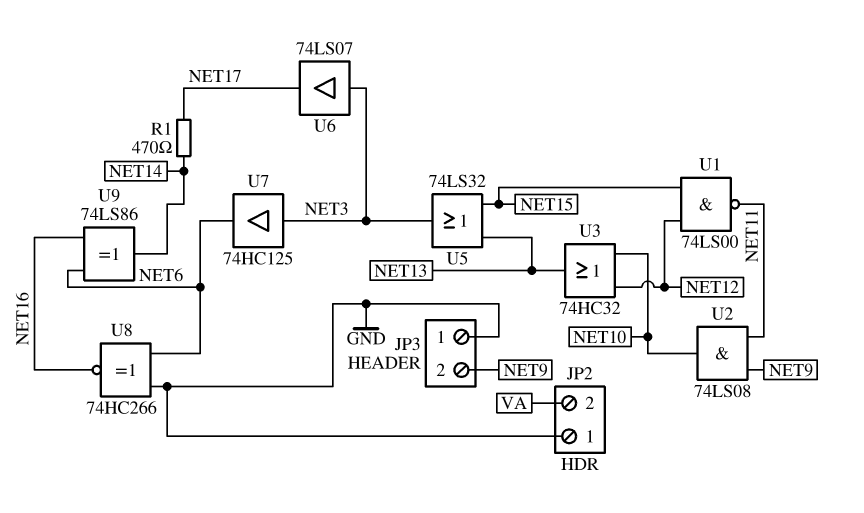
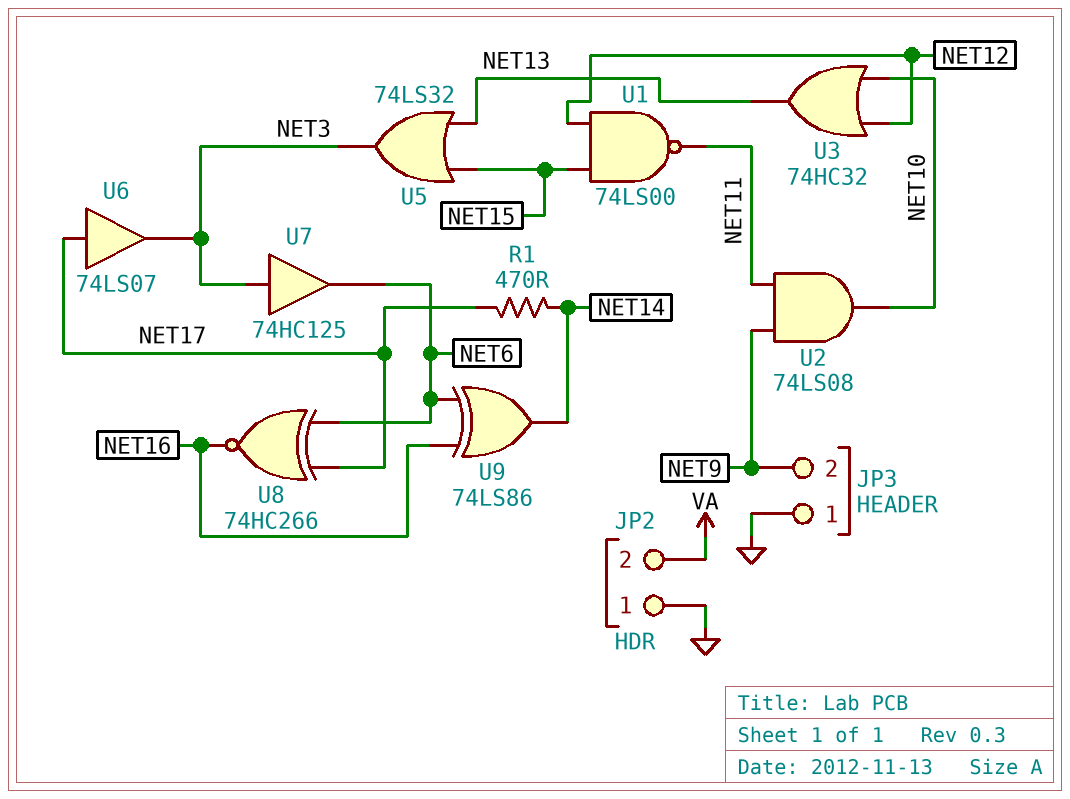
U6: buffer 74LS07 (in NET3, out NET17) -> buffer 74LS07 (in NET17, out NET3)
U8: XNOR 74HC266 (in GND, in NET6, out NET16) -> XNOR 74HC266 (in NET6, in NET17, out NET16)

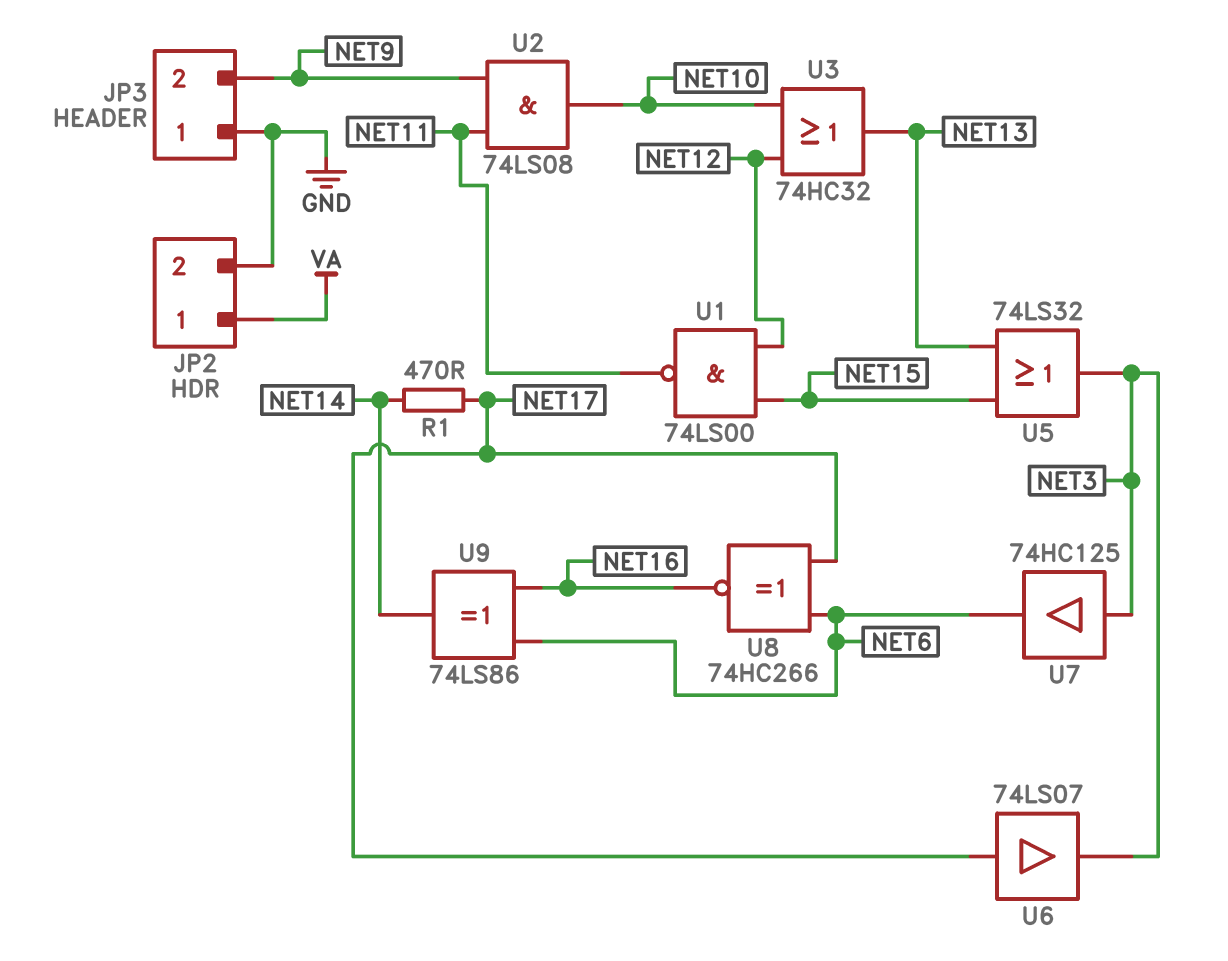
JP2 pin 1: GND -> VA
JP2 pin 2: VA -> GND

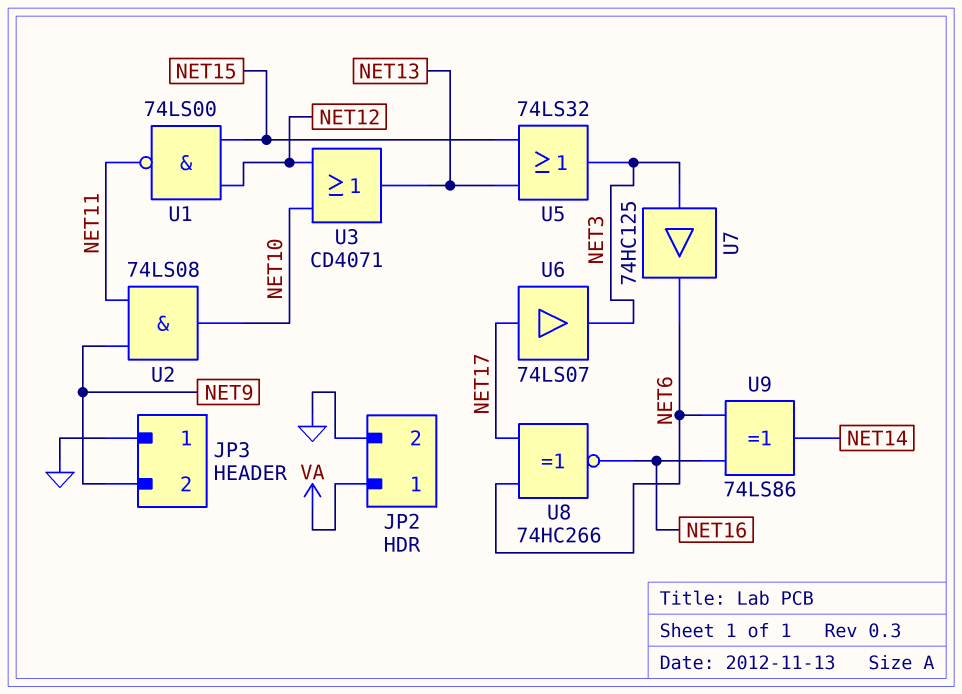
R1: 470 (NET14, NET17) -> none
U3: OR 74HC32 (in NET10, in NET12, out NET13) -> OR CD4071 (in NET10, in NET12, out NET13)

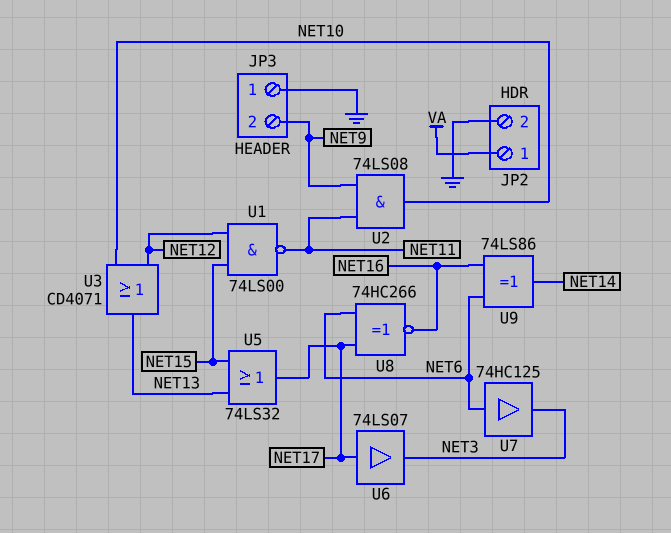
U5: OR 74LS32 (in NET13, in NET15, out NET3) -> OR 74LS32 (in NET13, in NET15, out NET17)
U7: buffer 74HC125 (in NET3, out NET6) -> buffer 74HC125 (in NET6, out NET3)

